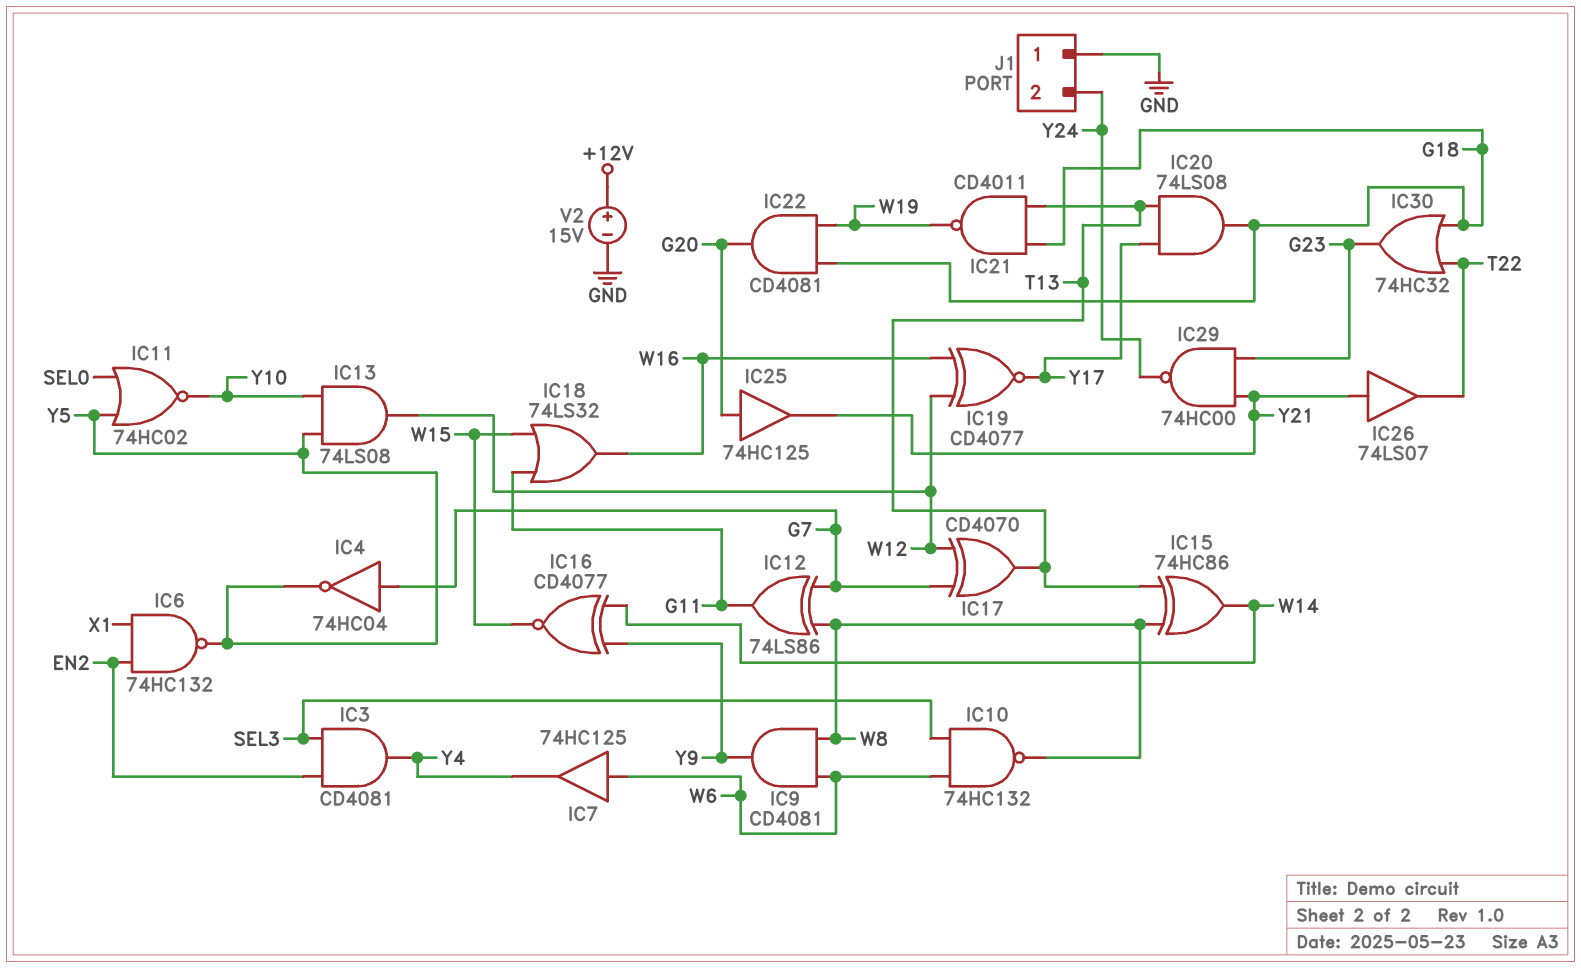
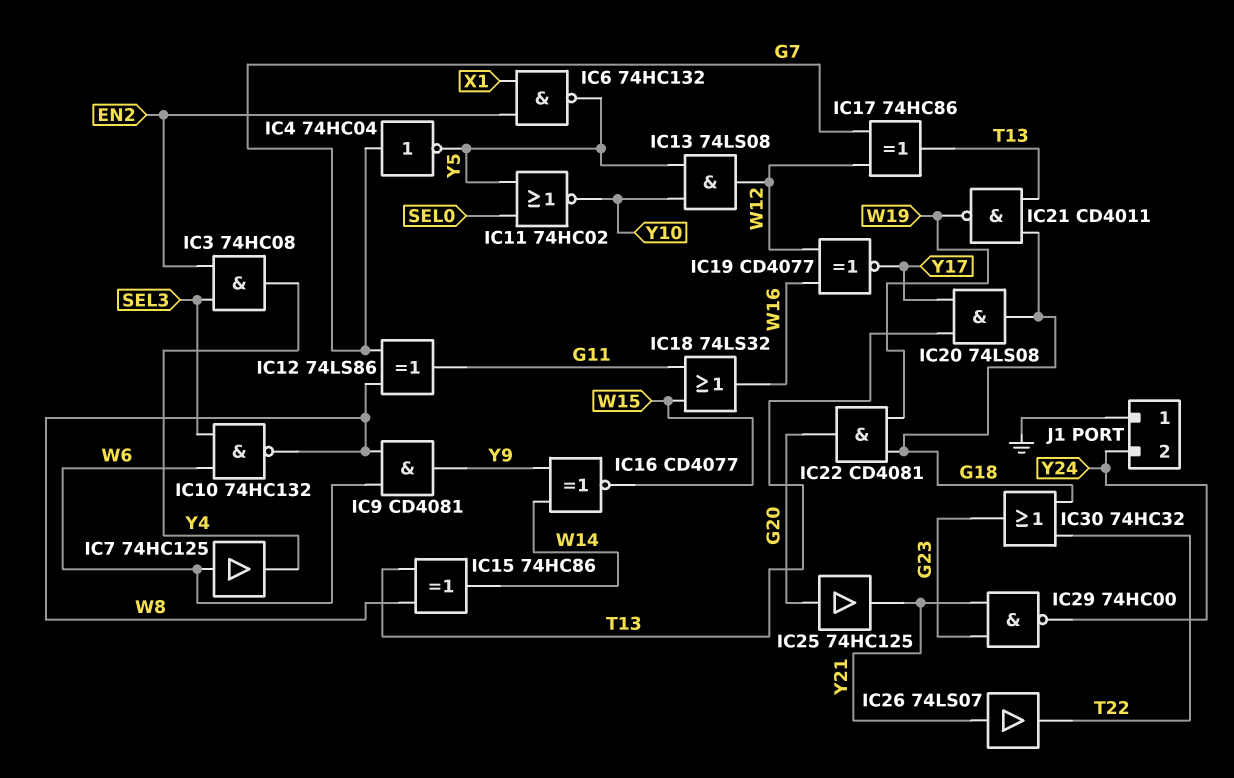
IC3: AND CD4081 (in EN2, in SEL3, out Y4) -> AND 74HC08 (in EN2, in SEL3, out Y4)
IC17: XOR CD4070 (in G7, in W12, out T13) -> XOR 74HC86 (in G7, in W12, out T13)
V2: 15V (plus +12V, minus GND) -> none

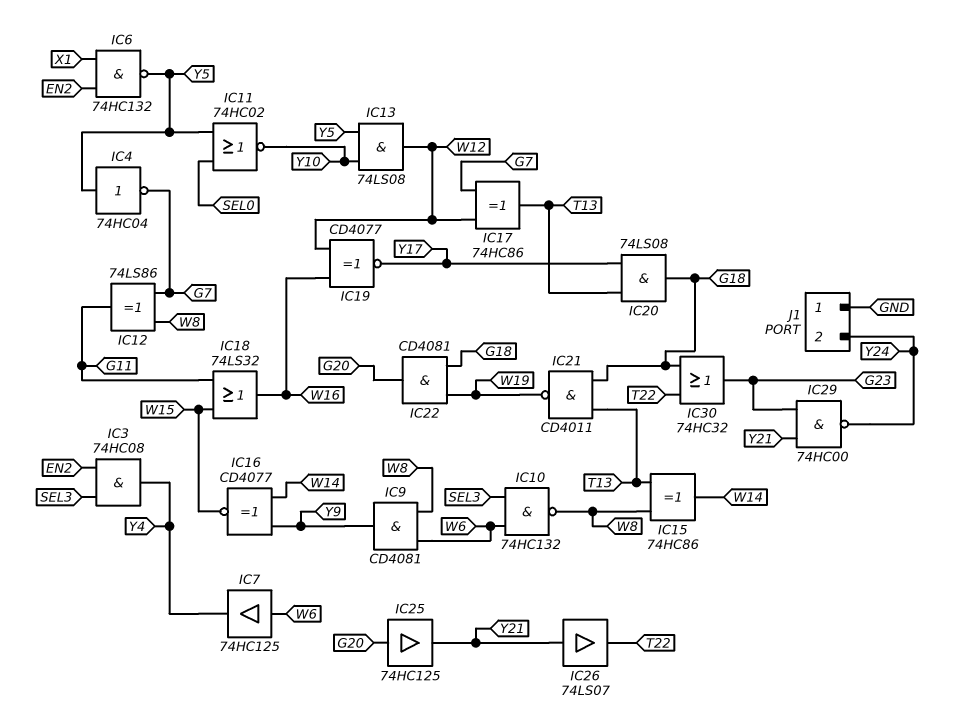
IC4: NOT 74HC04 (in G7, out Y5) -> NOT 74HC04 (in Y5, out G7)

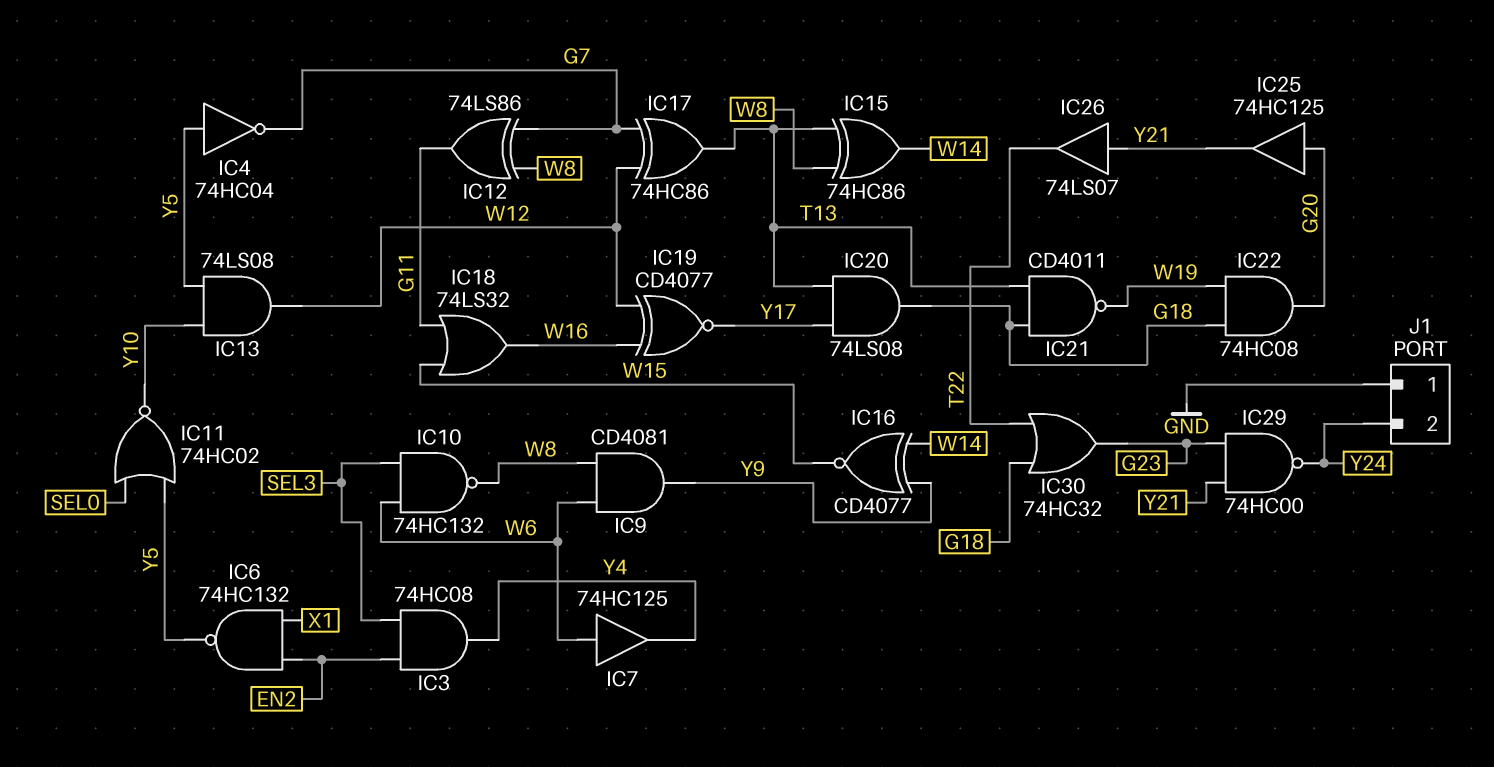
IC22: AND CD4081 (in G18, in W19, out G20) -> AND 74HC08 (in G18, in W19, out G20)

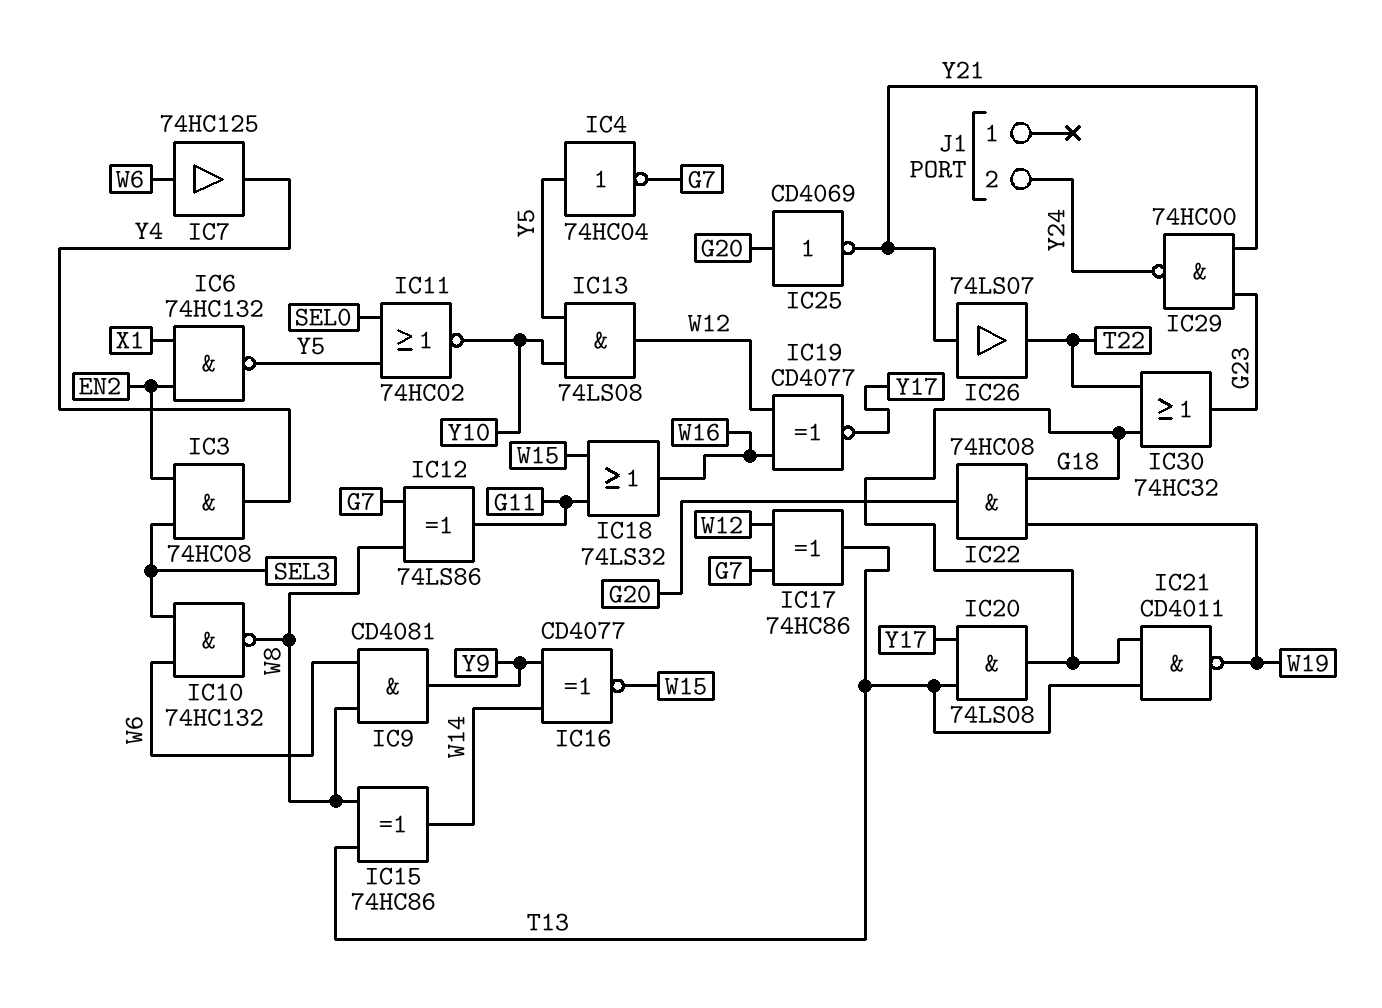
IC25: buffer 74HC125 (in G20, out Y21) -> NOT CD4069 (in G20, out Y21)
J1 pin 1: GND -> none

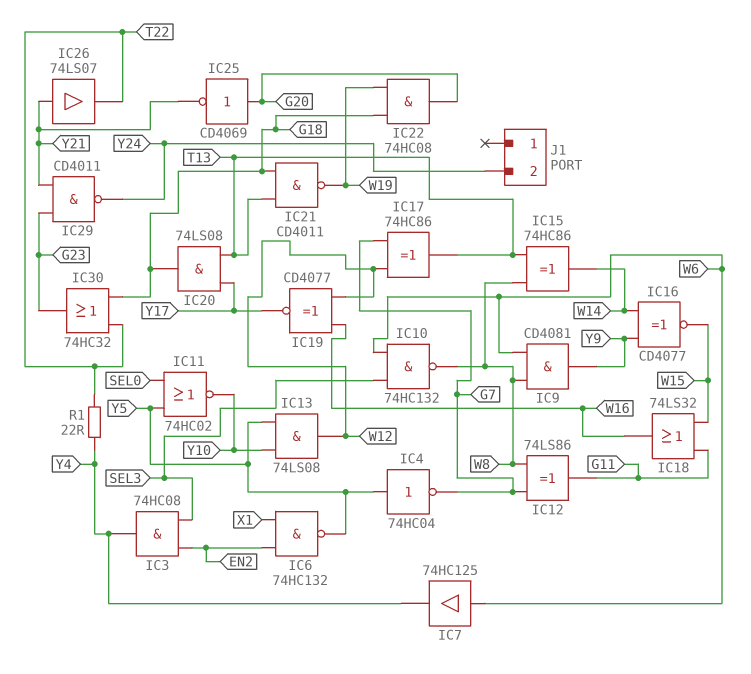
IC29: NAND 74HC00 (in G23, in Y21, out Y24) -> NAND CD4011 (in G23, in Y21, out Y24)
R1: none -> 22 (T22, Y4)

